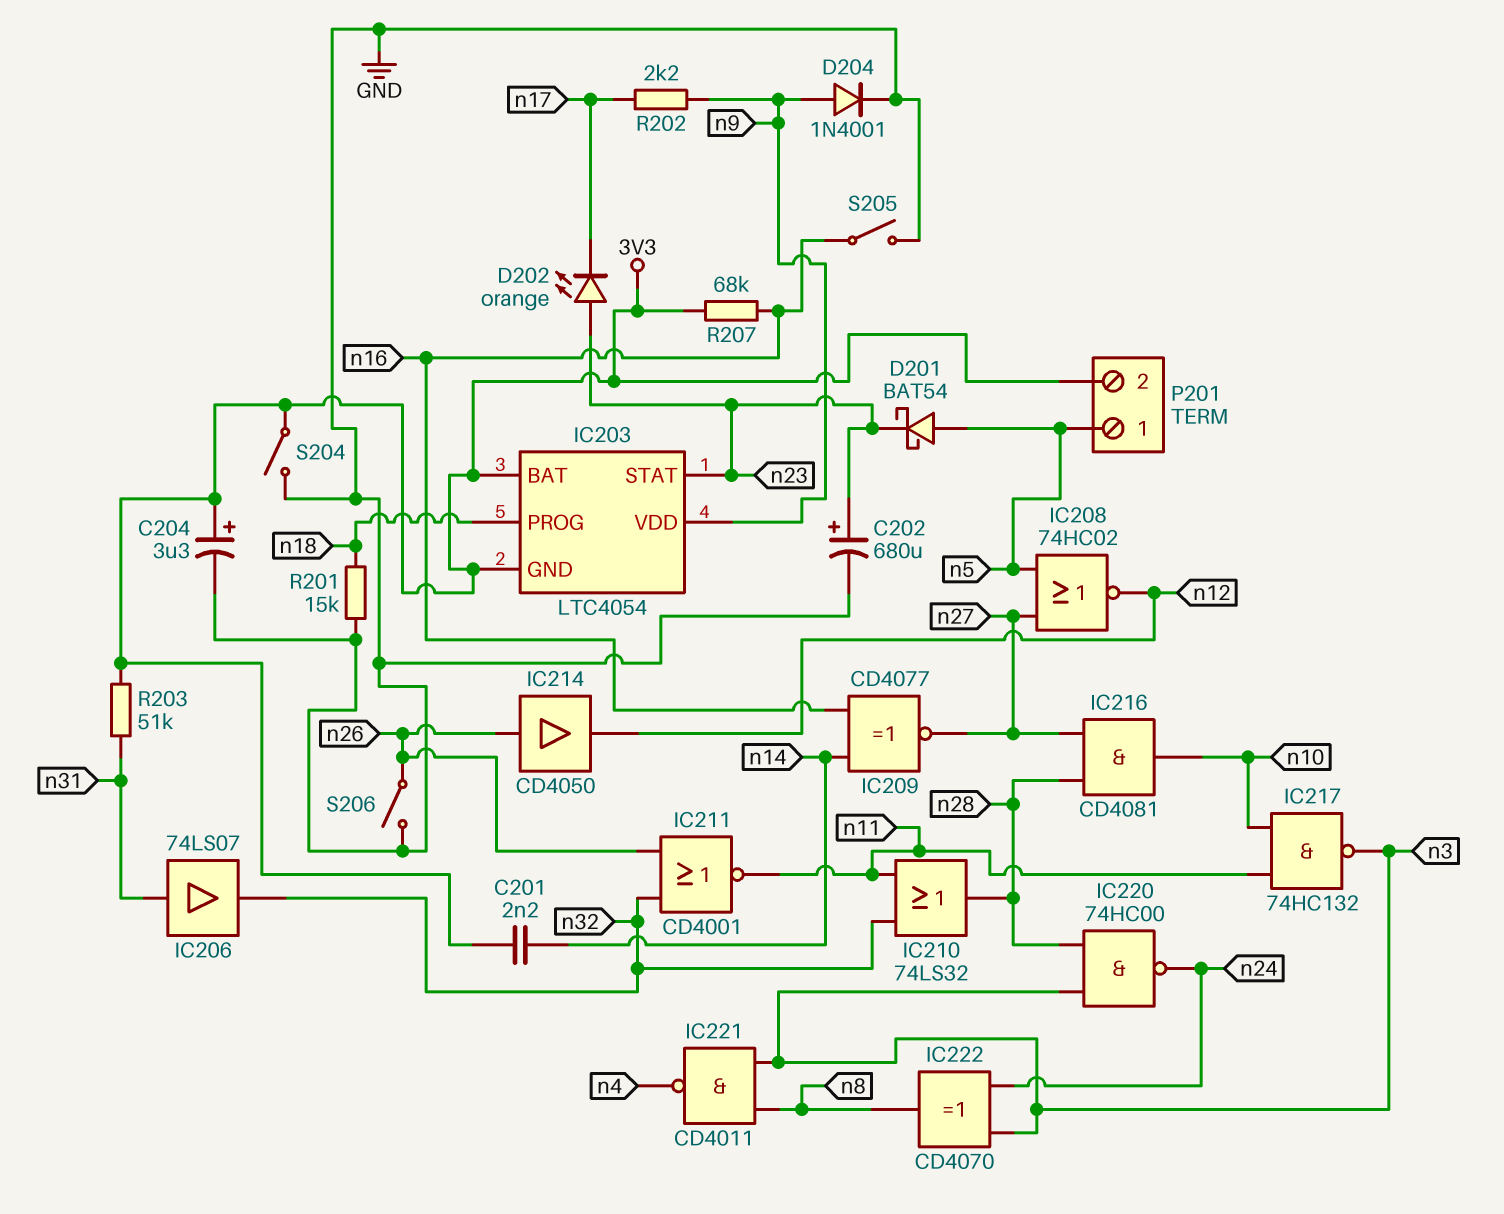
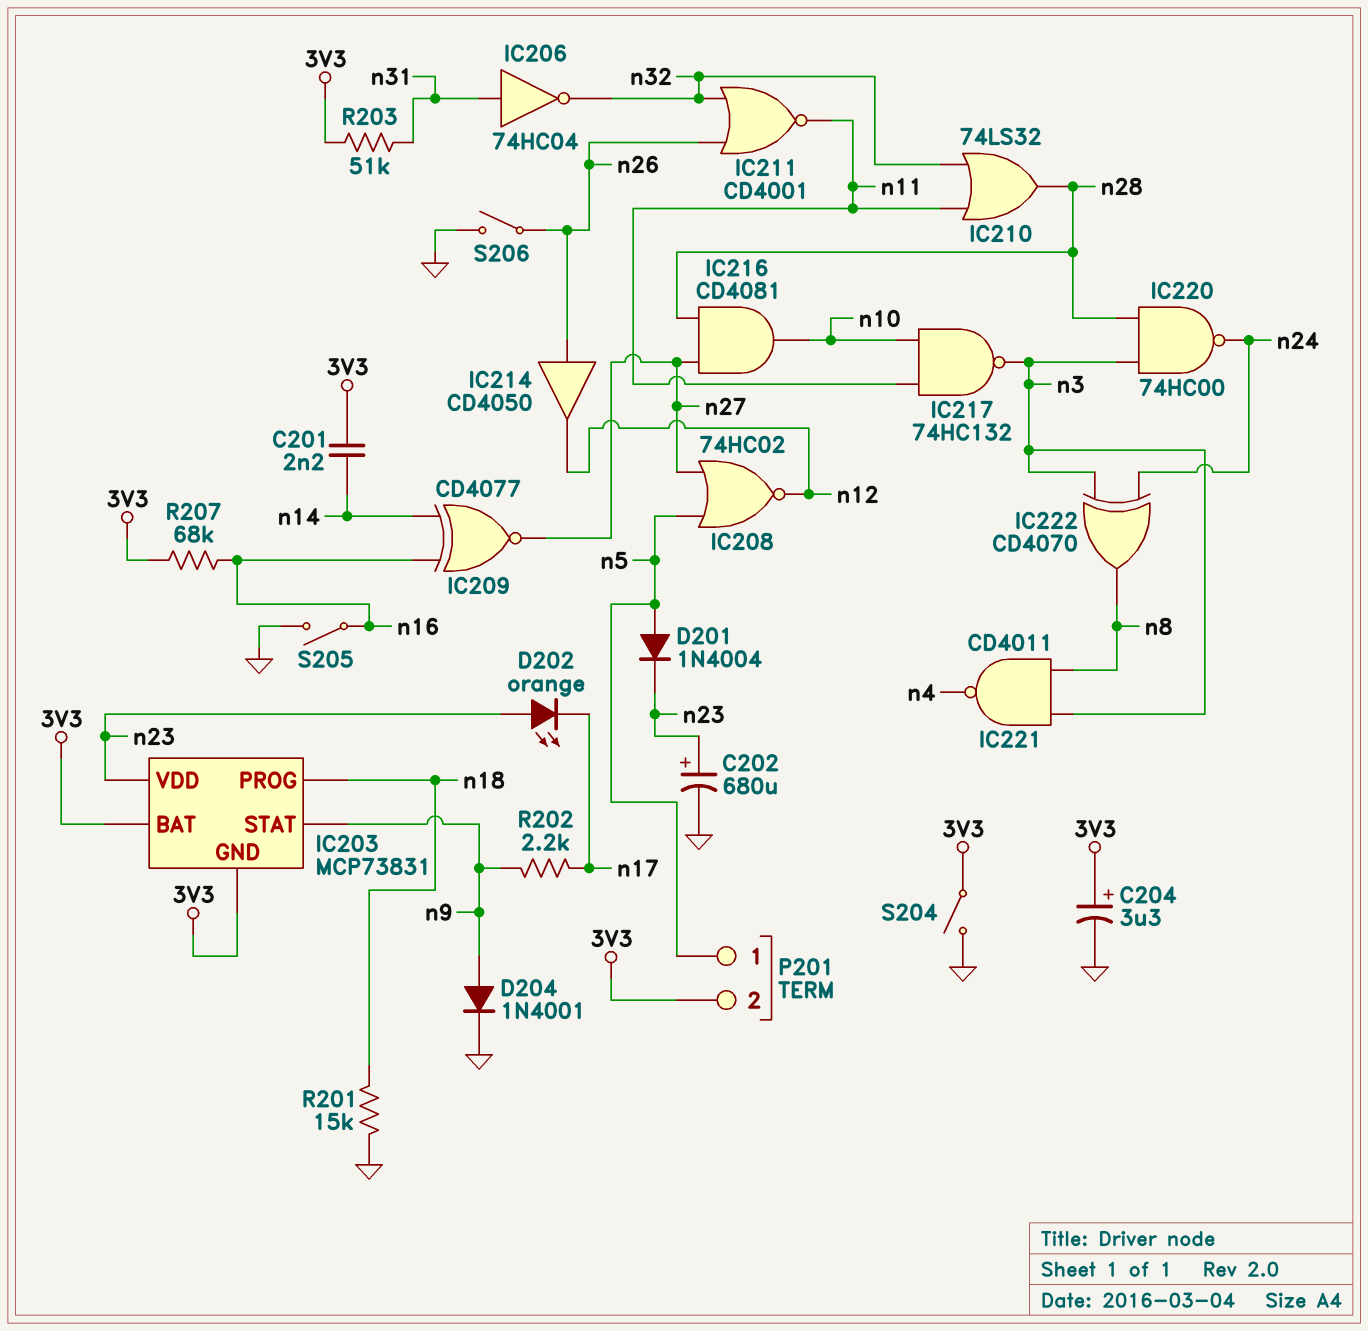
D201: schottky BAT54 (A n5, K n23) -> diode 1N4004 (A n5, K n23)
IC203: LTC4054 -> MCP73831
IC203 pin STAT: n23 -> n9
IC203 pin VDD: n9 -> n23
IC206: buffer 74LS07 (in n31, out n32) -> NOT 74HC04 (in n31, out n32)

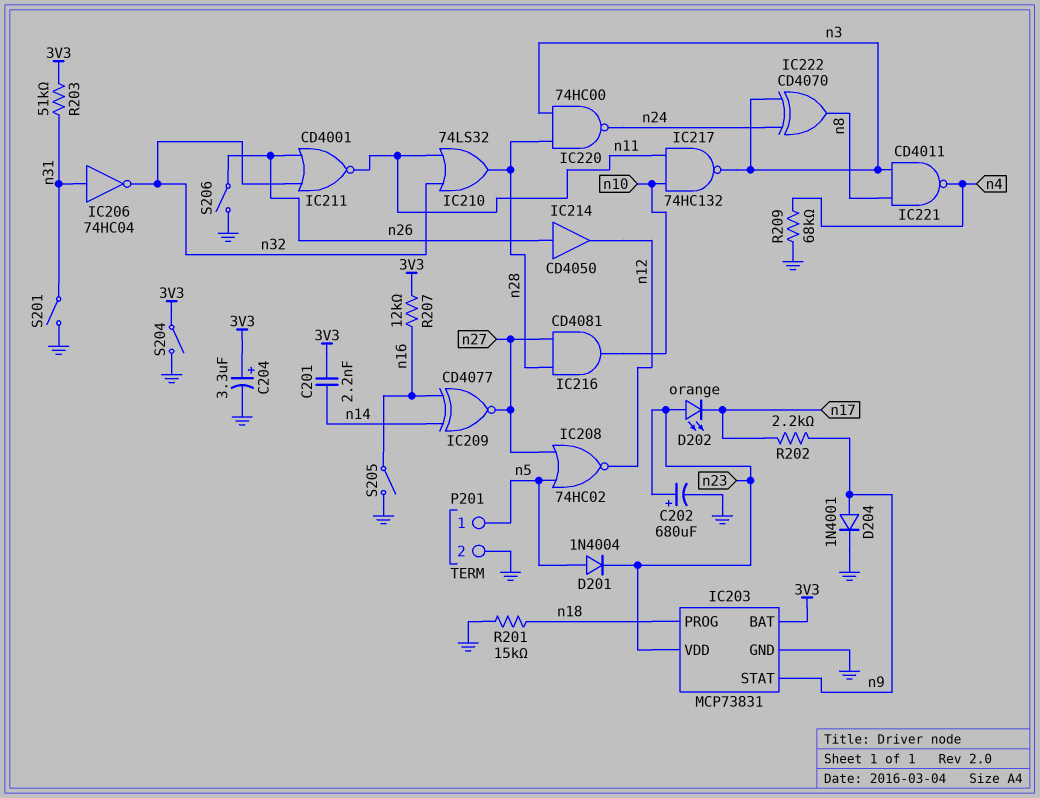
IC203 pin GND: 3V3 -> GND
P201 pin 2: 3V3 -> GND
R207: 68k (3V3, n16) -> 12k (3V3, n16)
R209: none -> 68k (GND, n4)
S201: none -> switch (GND, n31)

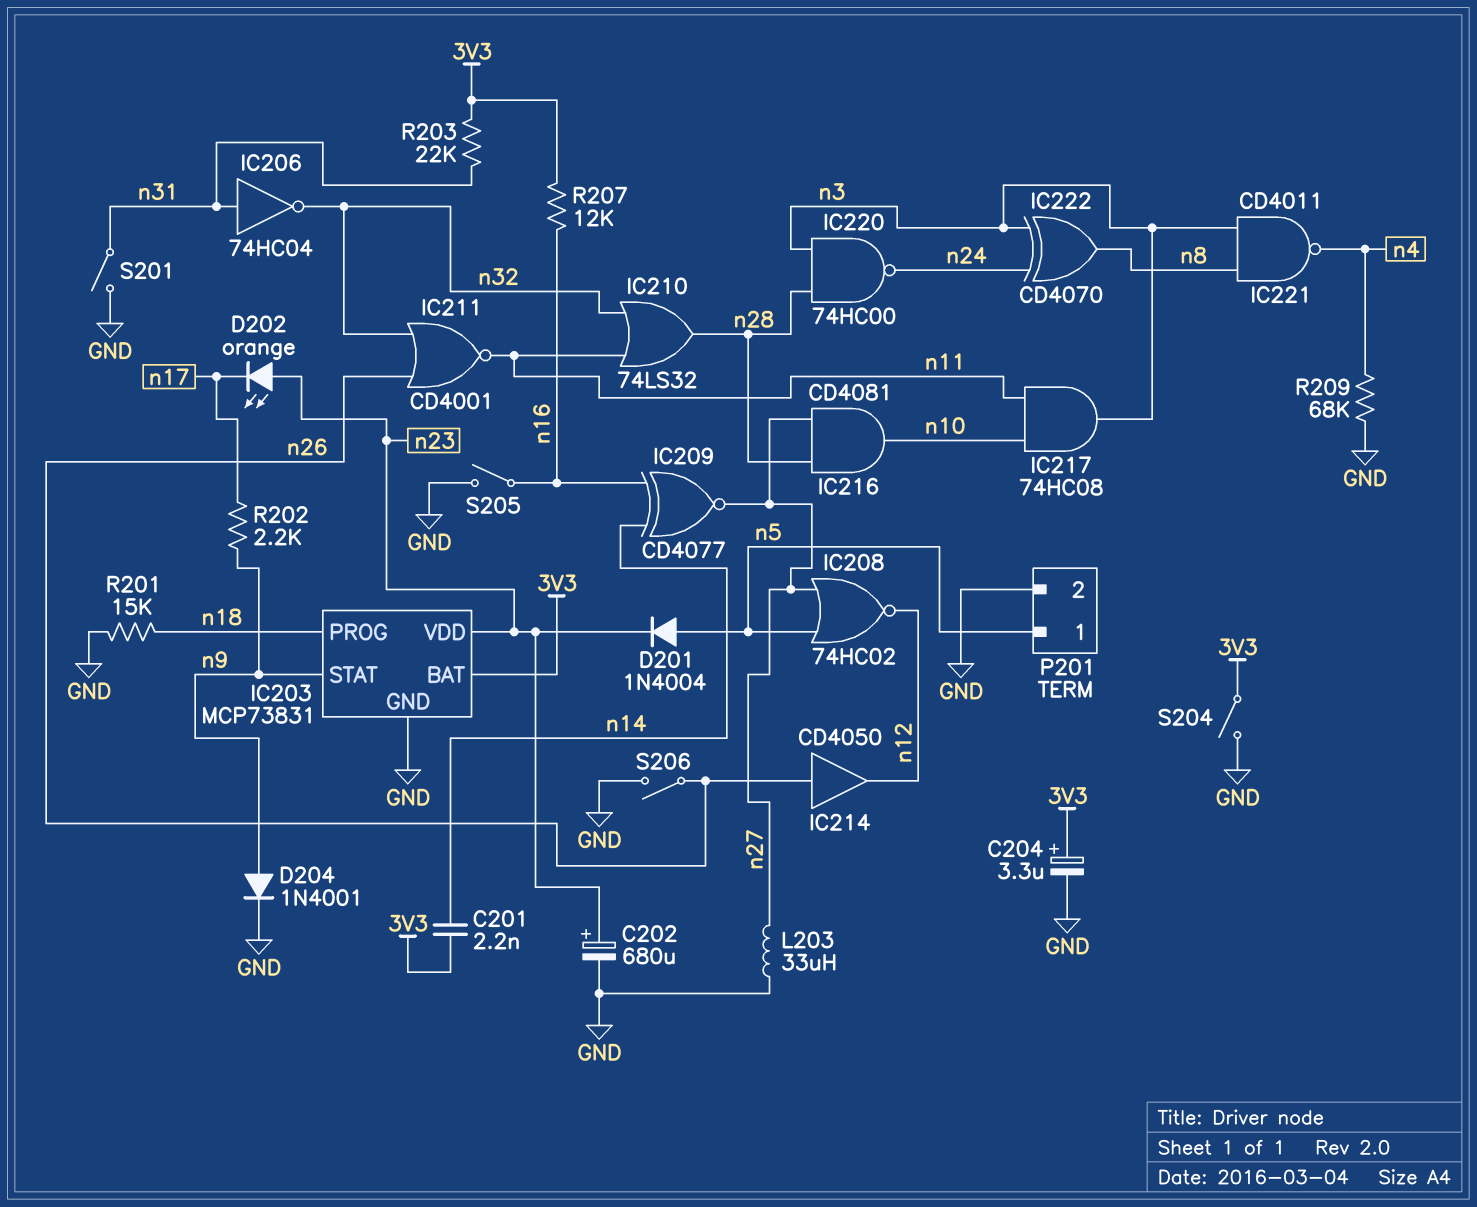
IC217: NAND 74HC132 (in n10, in n11, out n3) -> AND 74HC08 (in n10, in n11, out n3)
L203: none -> 33uH (GND, n27)
R203: 51k (3V3, n31) -> 22k (3V3, n31)

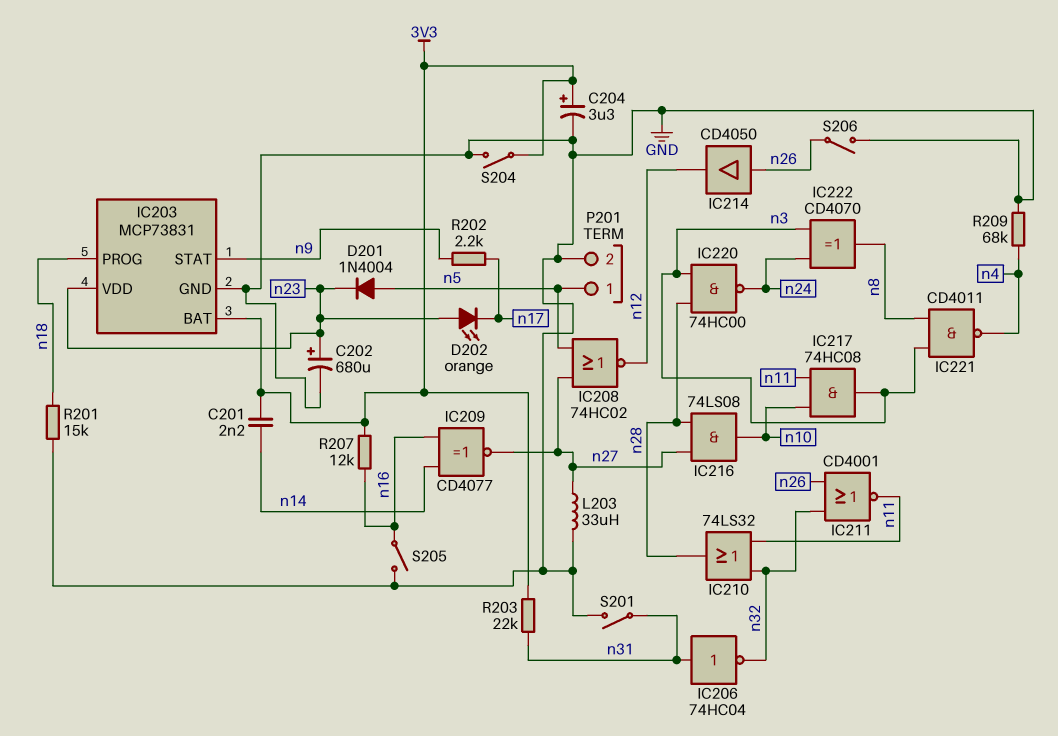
D204: diode 1N4001 (A n9, K GND) -> none
IC216: AND CD4081 (in n27, in n28, out n10) -> AND 74LS08 (in n27, in n28, out n10)

